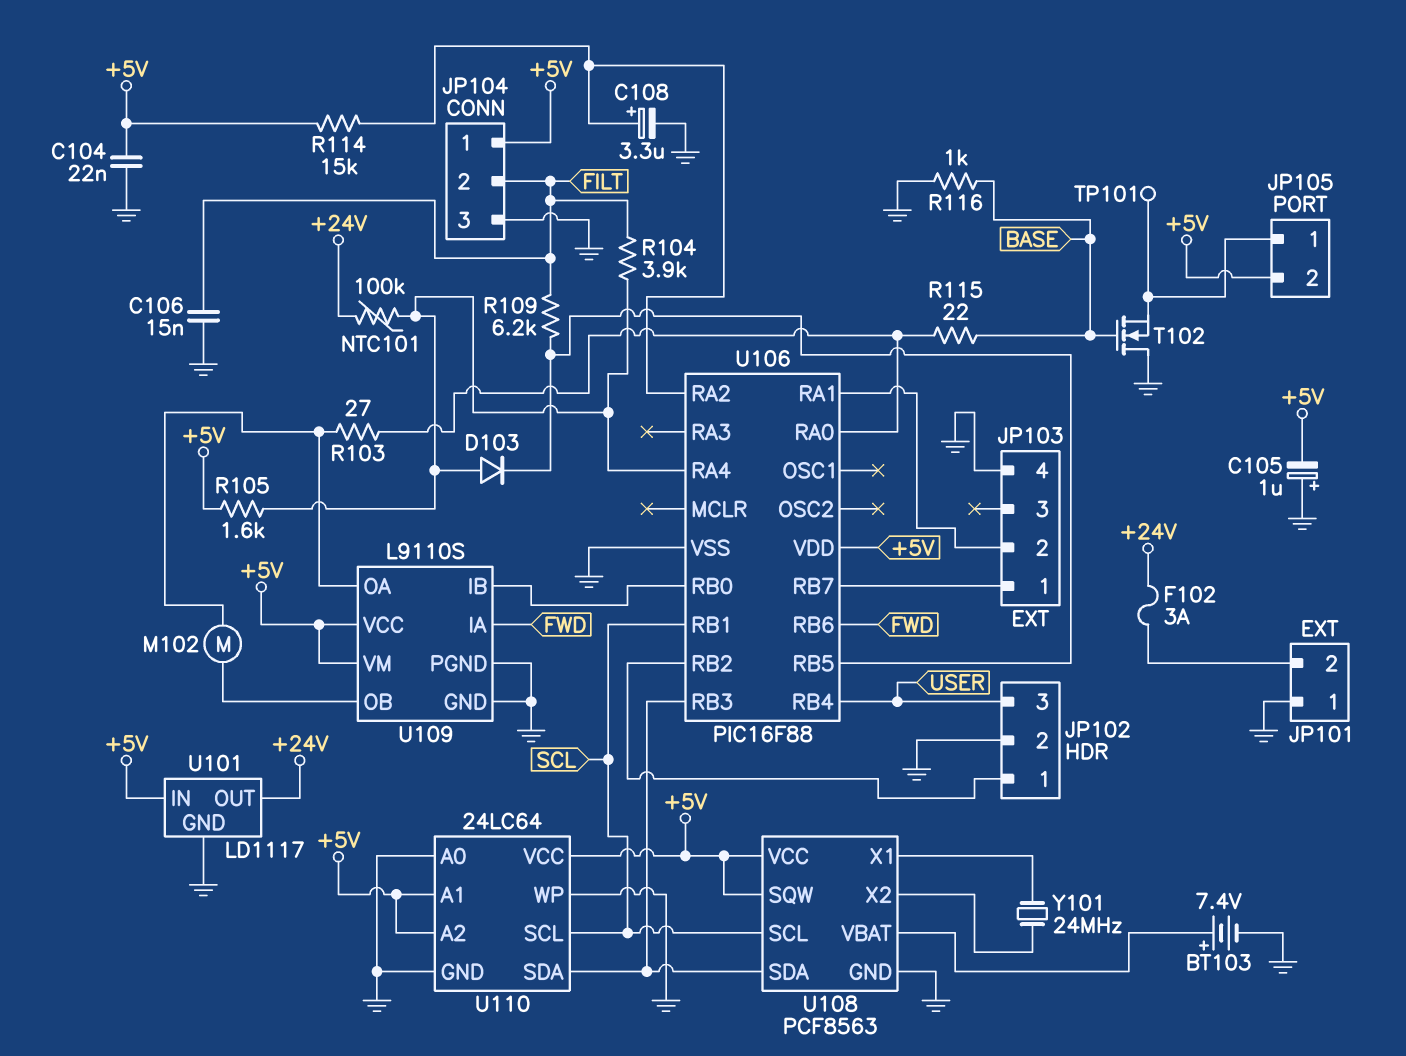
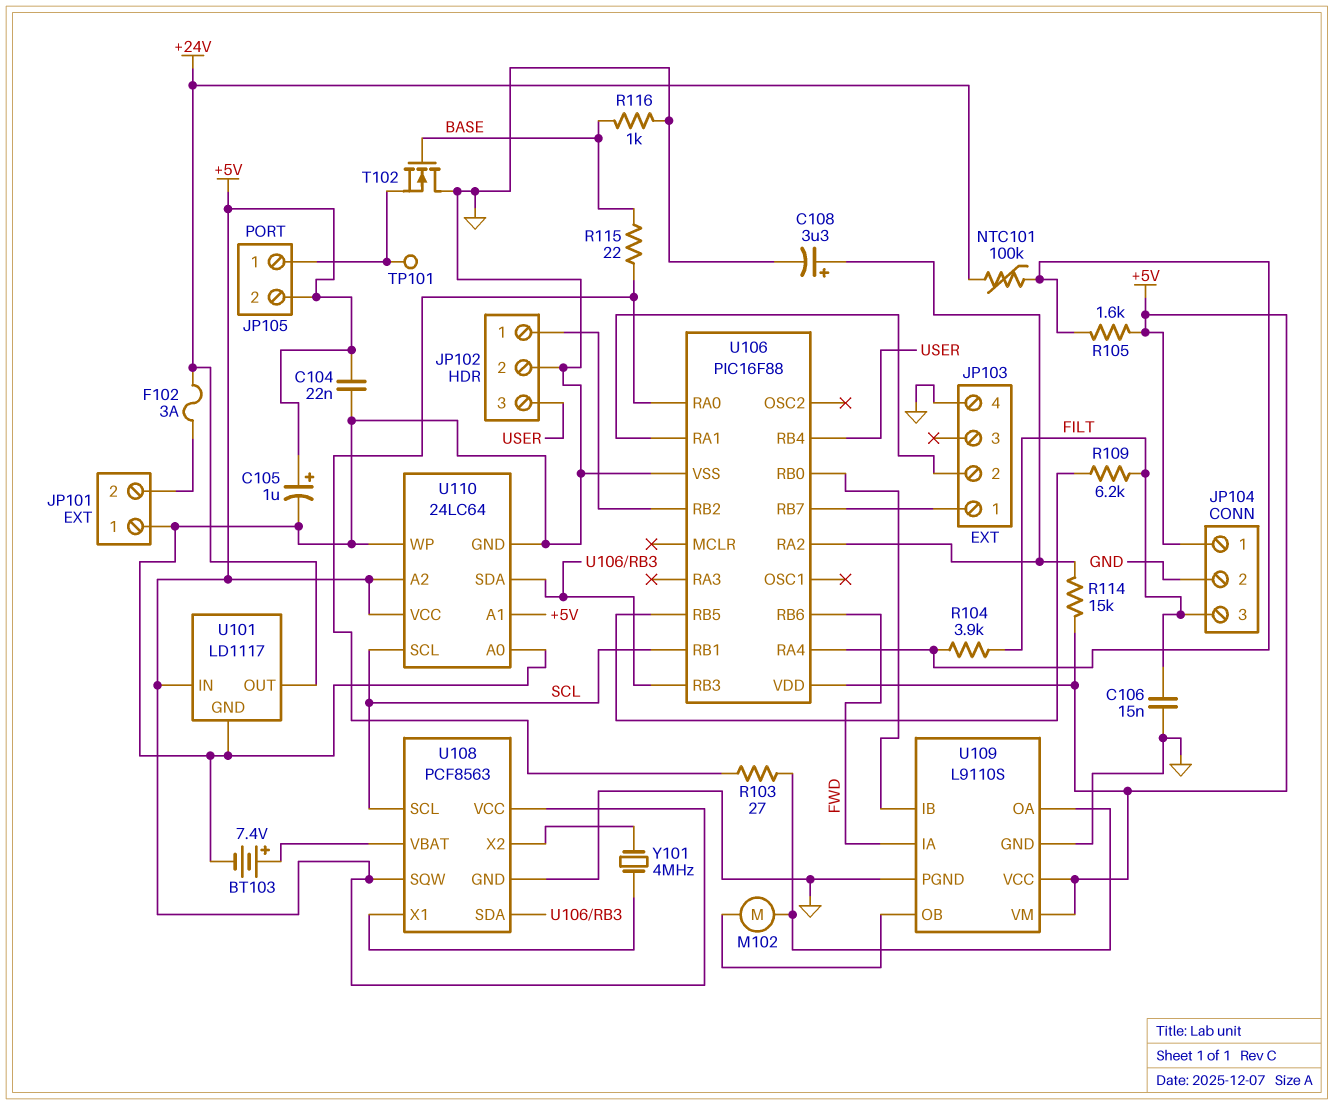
C105: 1uF (plus GND, minus +5V) -> 1uF (plus +5V, minus GND)
D103: diode (A U106/RA4, K U106/RB5) -> none
JP104 pin 2: FILT -> GND
JP104 pin 3: GND -> FILT
Y101: 24MHz (U108/X1, U108/X2) -> 4MHz (U108/X1, U108/X2)

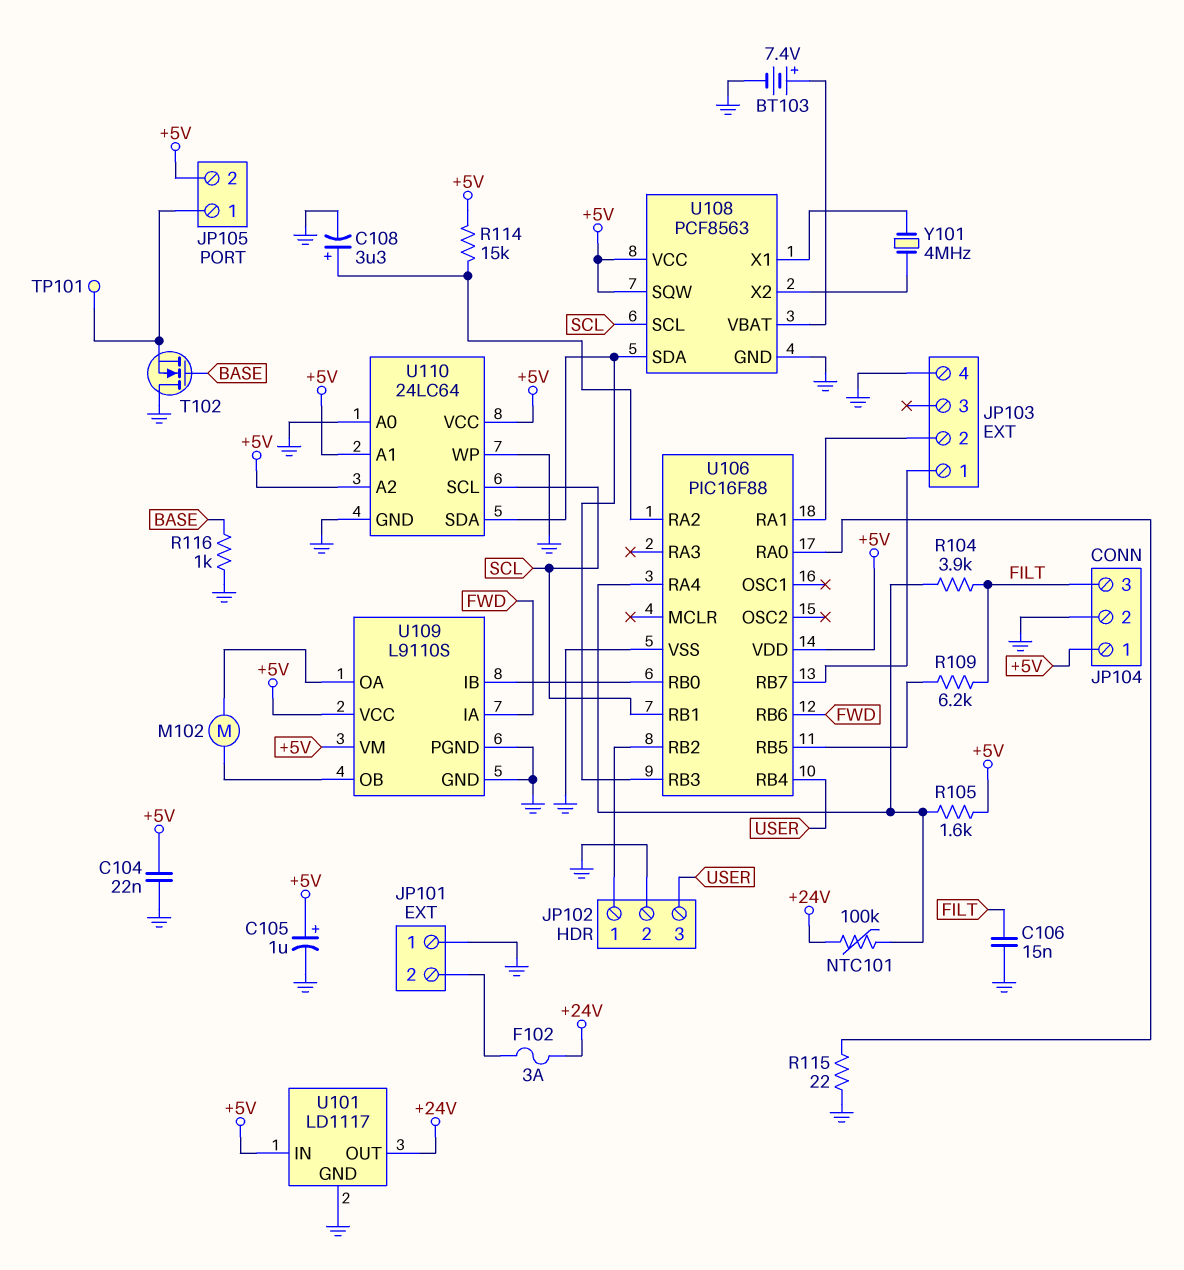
R103: 27 (U106/RA0, U109/OA) -> none
R115: 22 (BASE, U106/RA0) -> 22 (GND, U106/RA0)

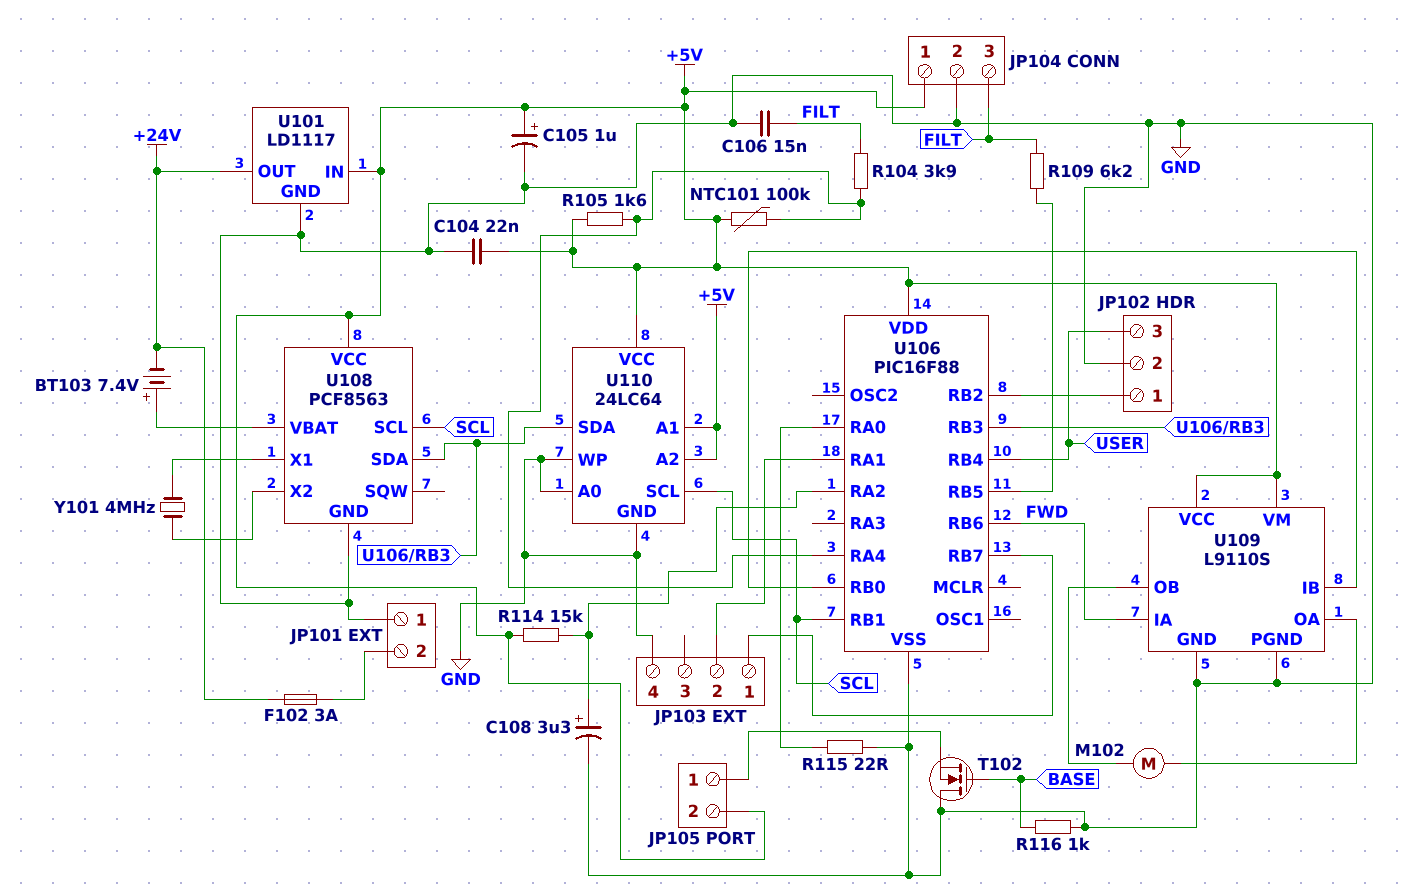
BT103: 7.4V (plus U108/VBAT, minus GND) -> 7.4V (plus U108/VBAT, minus +24V)
NTC101: 100k (+24V, U106/RA4) -> 100k (+5V, U106/RA4)
TP101: test point (JP105/1) -> none
U108 pin SQW: +5V -> none

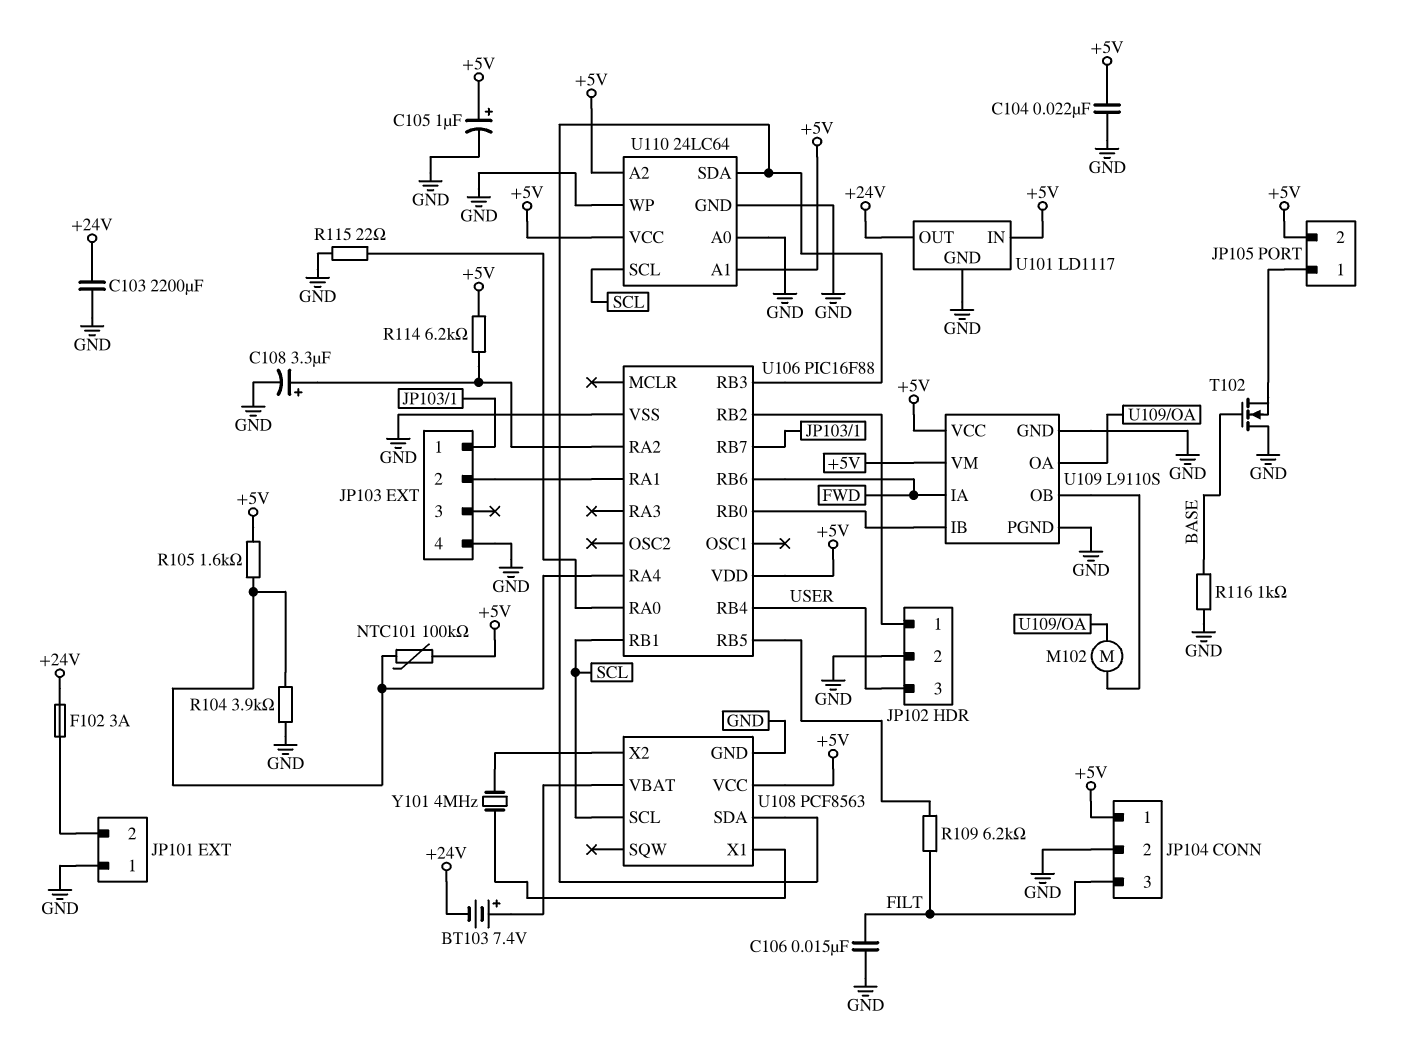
C103: none -> 2200uF (+24V, GND)
R104: 3.9k (FILT, U106/RA4) -> 3.9k (GND, U106/RA4)
R114: 15k (+5V, U106/RA2) -> 6.2k (+5V, U106/RA2)

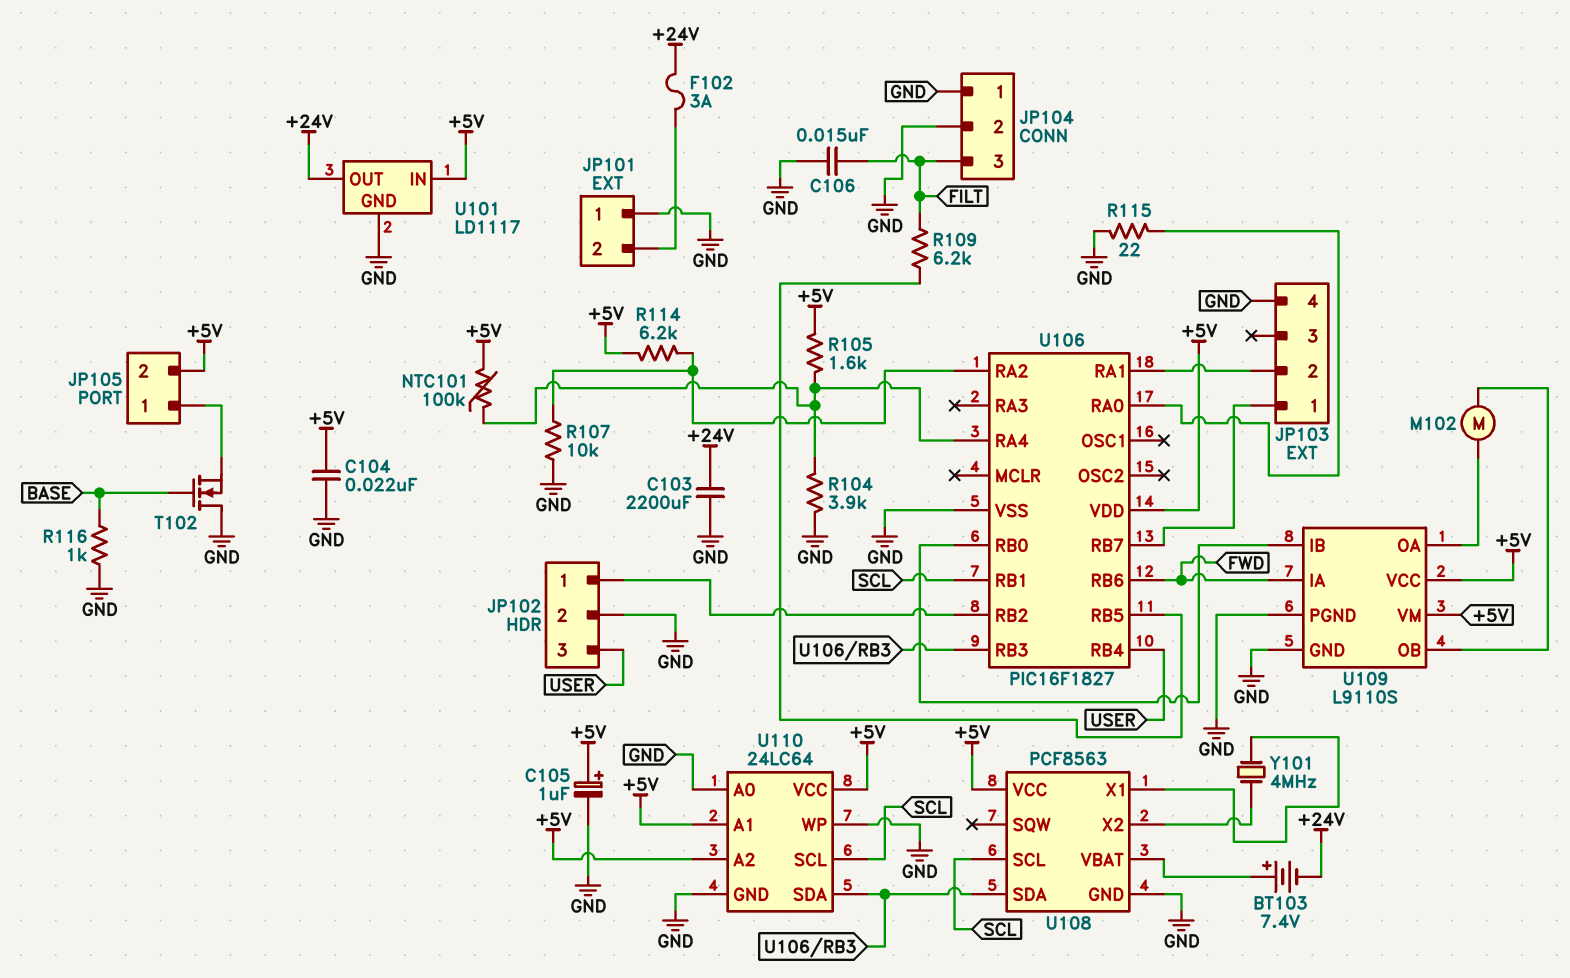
C108: 3.3uF (plus U106/RA2, minus GND) -> none
JP104 pin 1: +5V -> GND
R107: none -> 10k (GND, U106/RA2)
U106: PIC16F88 -> PIC16F1827

